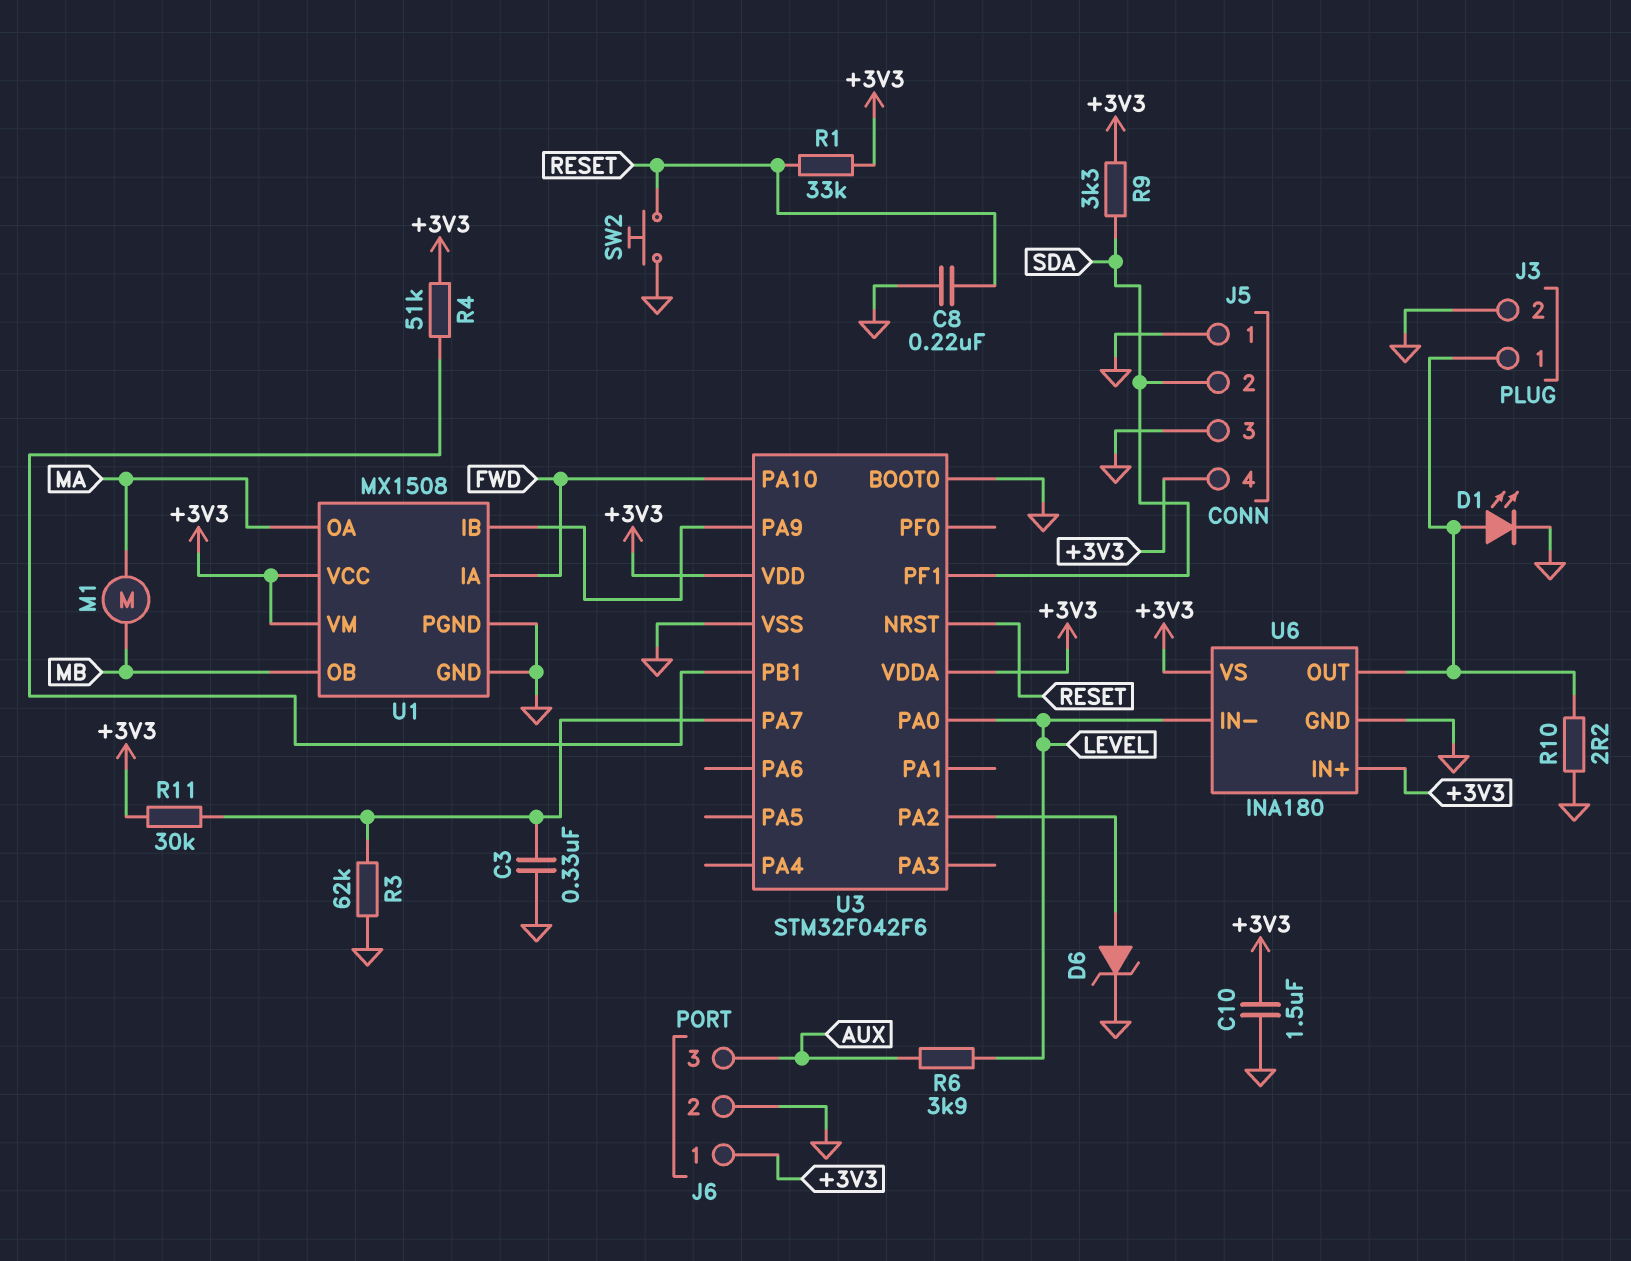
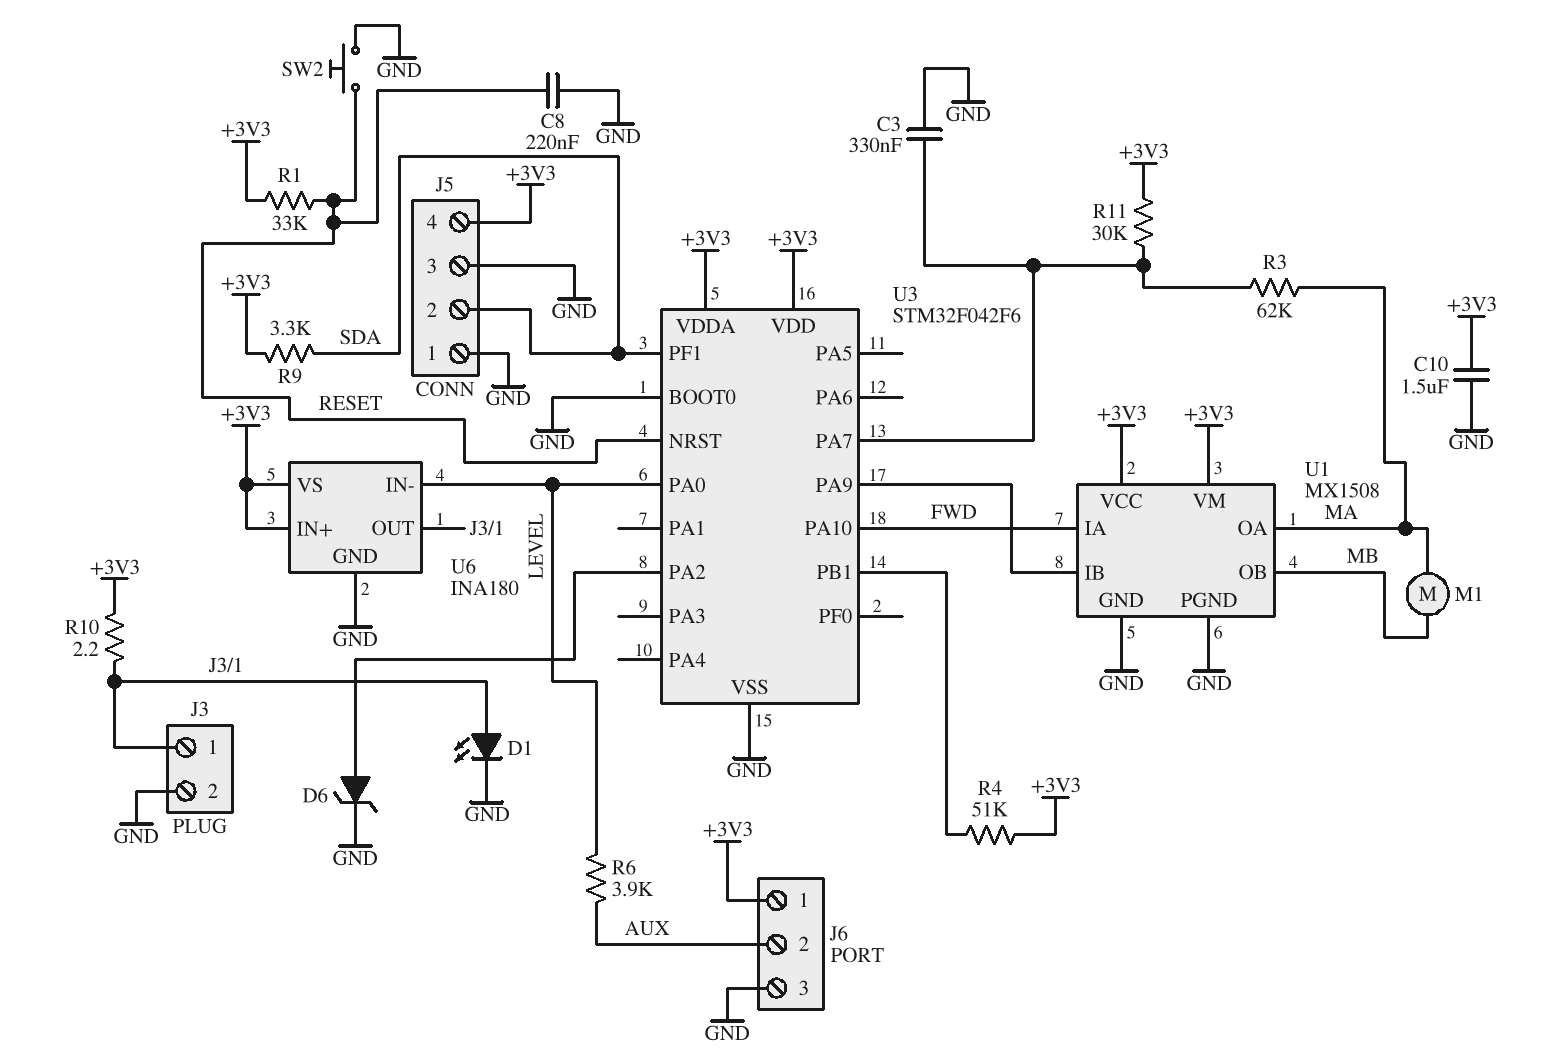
J6 pin 2: GND -> AUX
J6 pin 3: AUX -> GND
R3: 62k (GND, U3/PA7) -> 62k (MA, U3/PA7)
R10: 2.2 (GND, J3/1) -> 2.2 (+3V3, J3/1)

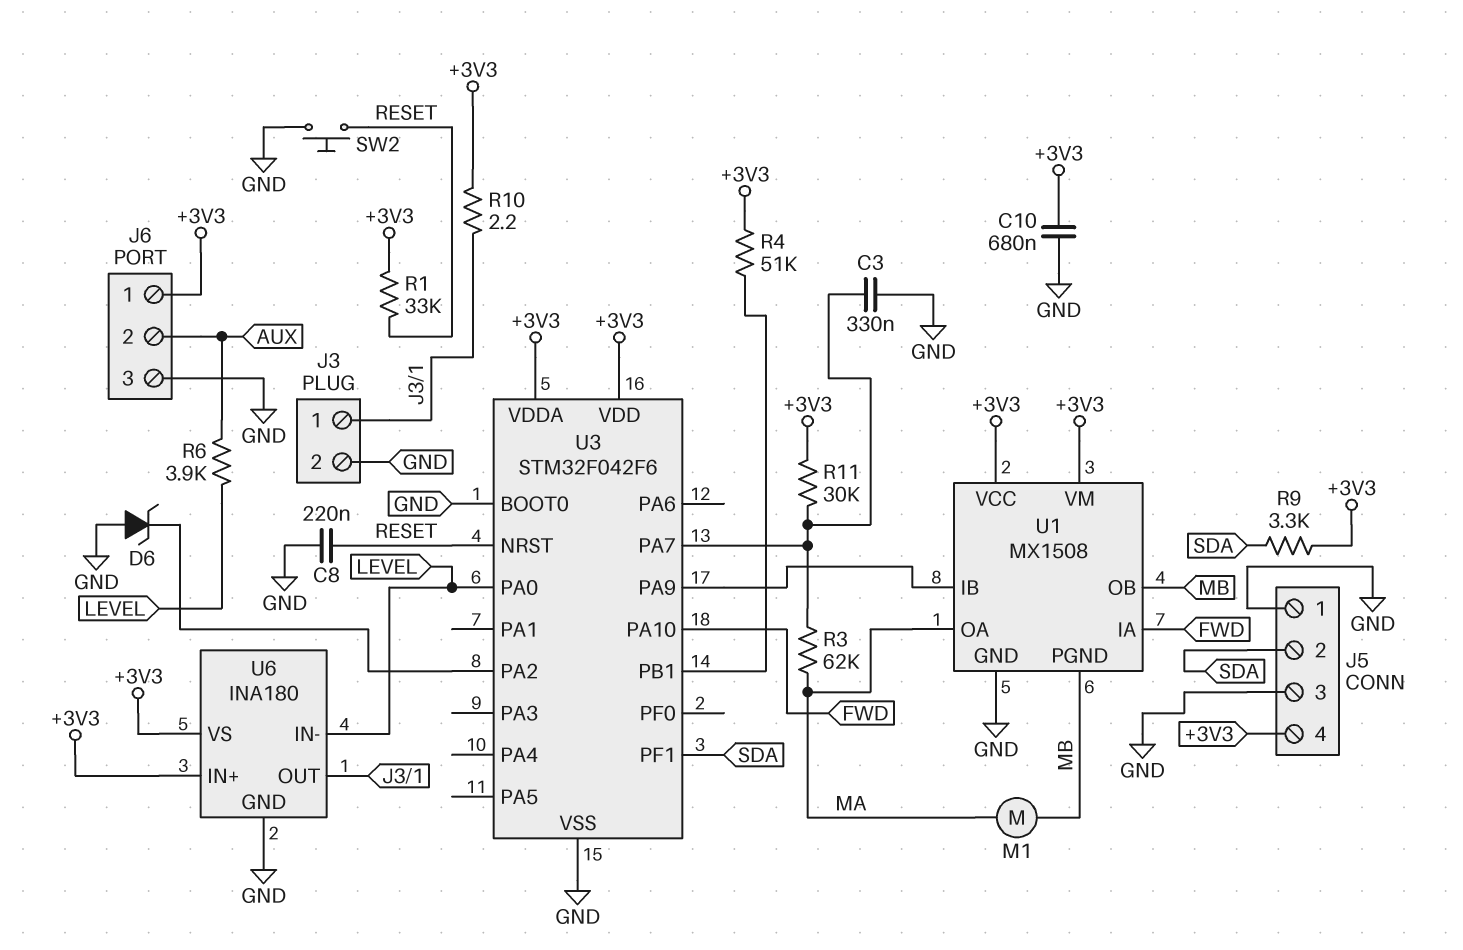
C10: 1.5uF (+3V3, GND) -> 680nF (+3V3, GND)
D1: LED (A J3/1, K GND) -> none
D6: zener (A U3/PA2, K GND) -> zener (A GND, K U3/PA2)
U1 pin PGND: GND -> MB

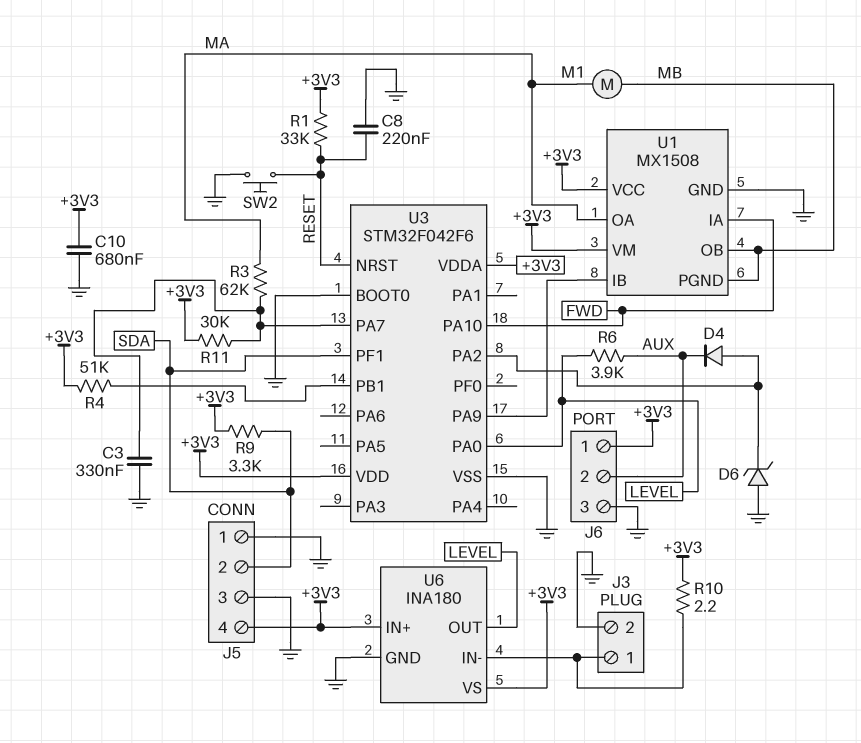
D4: none -> diode (A U3/PA2, K AUX)
U6 pin IN-: LEVEL -> J3/1
U6 pin OUT: J3/1 -> LEVEL

